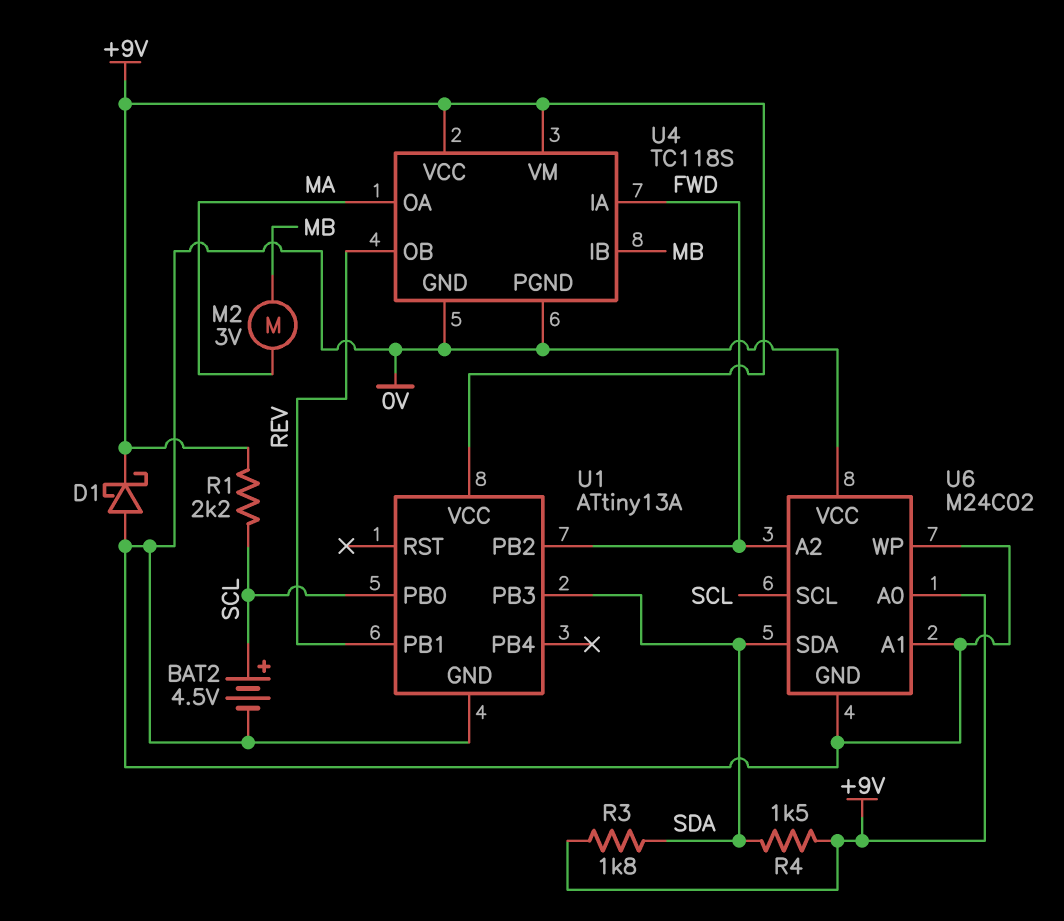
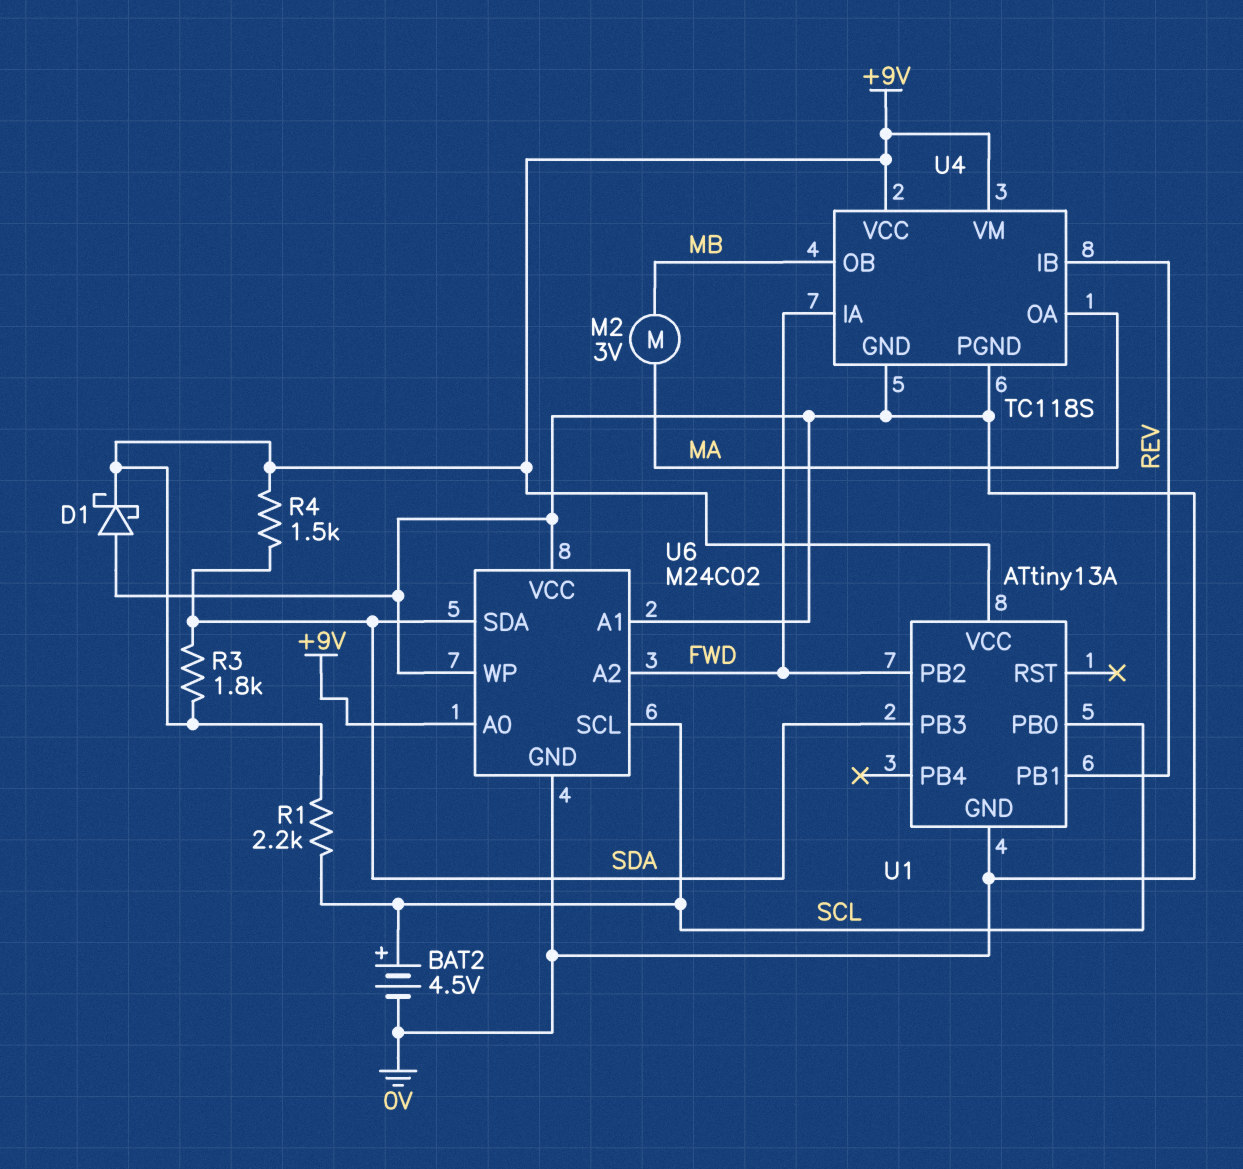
U4 pin IB: MB -> REV
U4 pin OB: REV -> MB

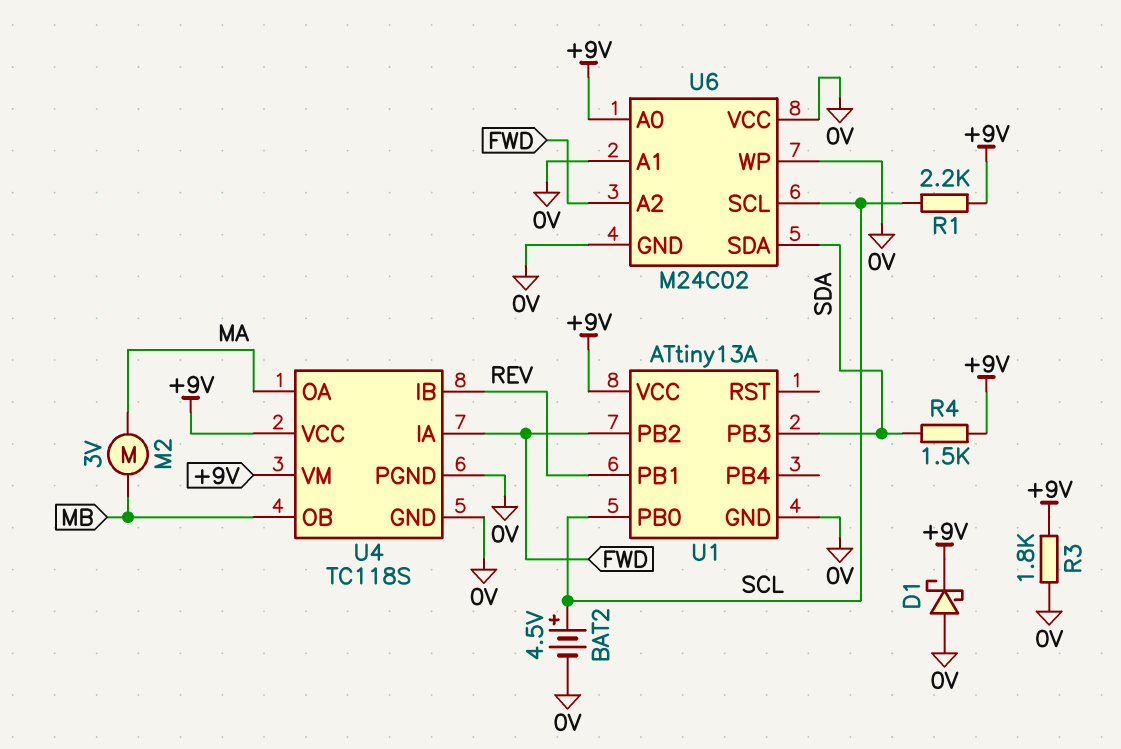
R3: 1.8k (+9V, SDA) -> 1.8k (+9V, 0V)

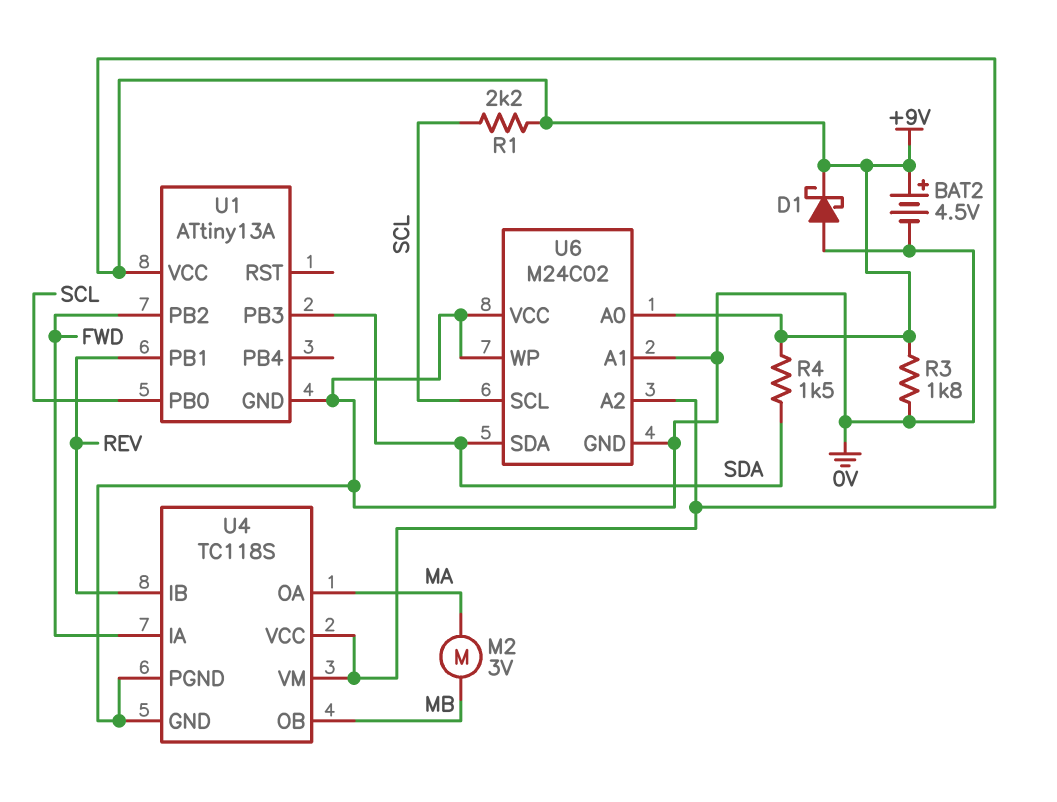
BAT2: 4.5V (plus SCL, minus 0V) -> 4.5V (plus +9V, minus 0V)
U6 pin A2: FWD -> +9V

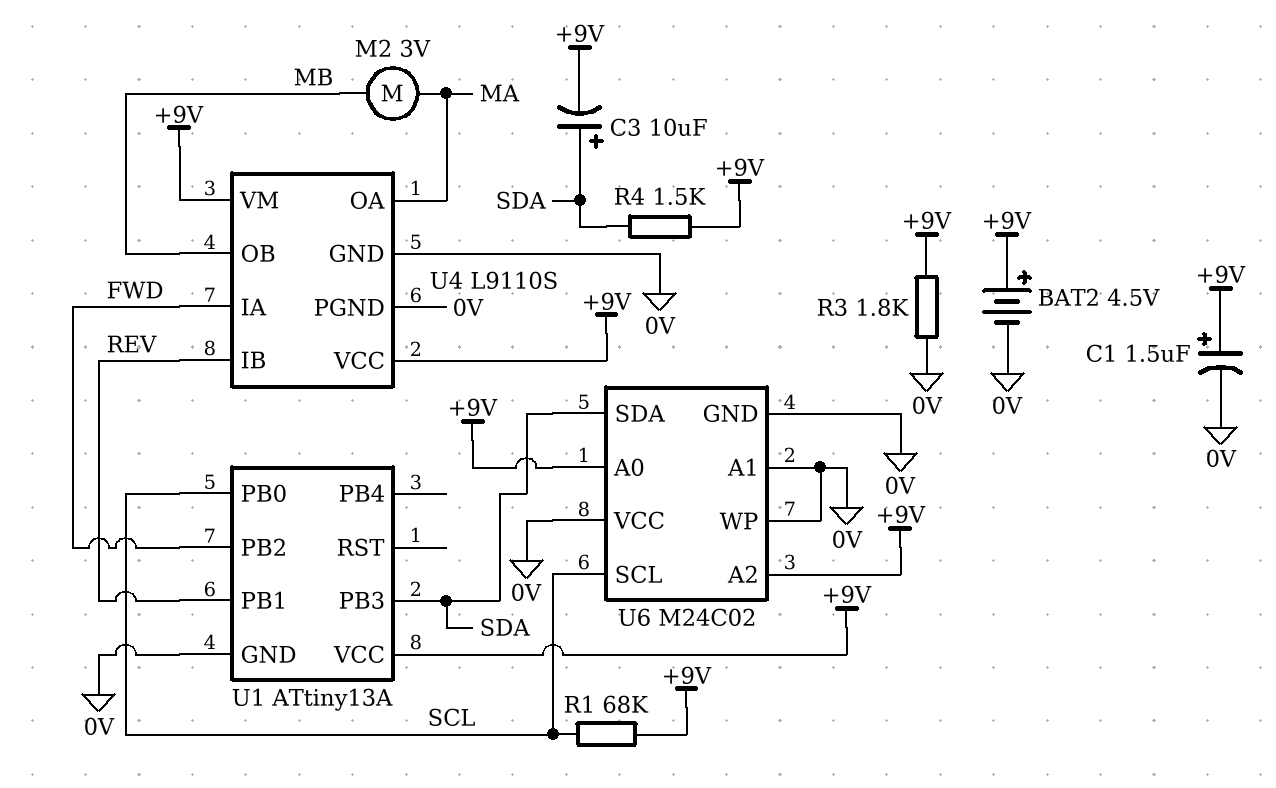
C1: none -> 1.5uF (plus +9V, minus 0V)
C3: none -> 10uF (plus SDA, minus +9V)
D1: schottky (A 0V, K +9V) -> none
R1: 2.2k (+9V, SCL) -> 68k (+9V, SCL)
U4: TC118S -> L9110S

